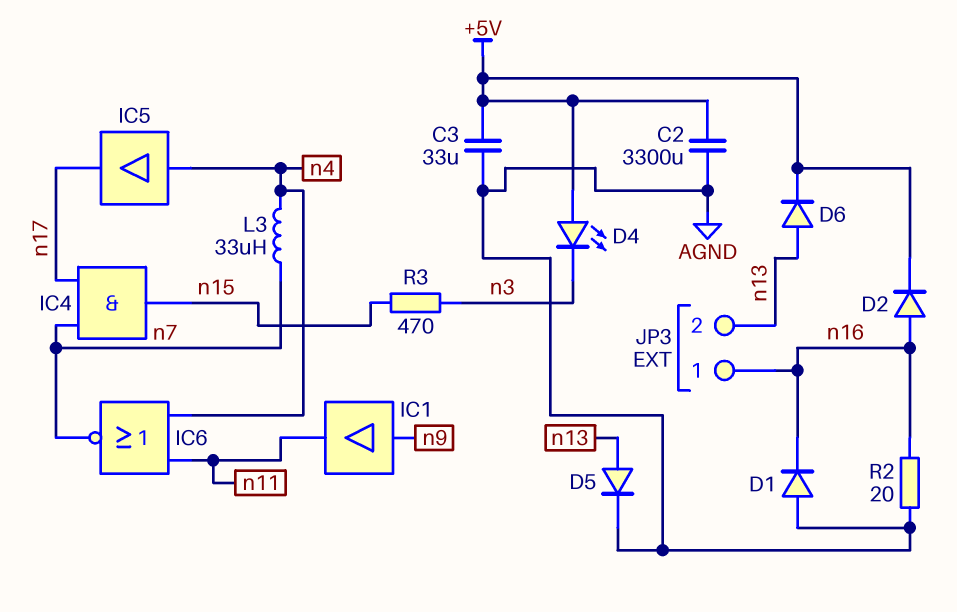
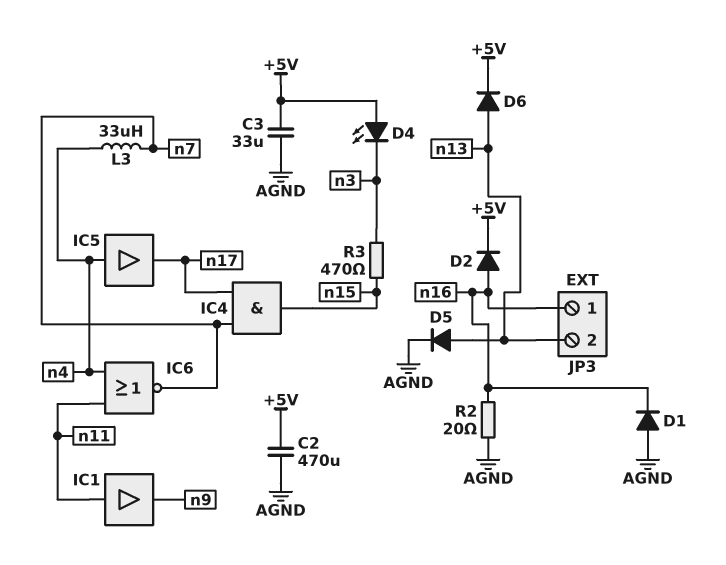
C2: 3300uF (+5V, AGND) -> 470uF (+5V, AGND)
IC1: buffer (in n9, out n11) -> buffer (in n11, out n9)

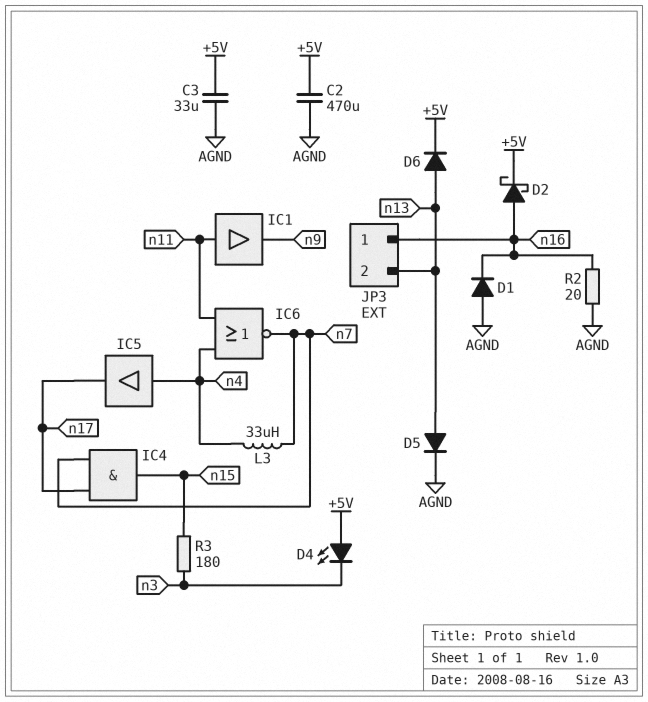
D2: diode (A n16, K +5V) -> schottky (A n16, K +5V)
R3: 470 (n3, n15) -> 180 (n3, n15)

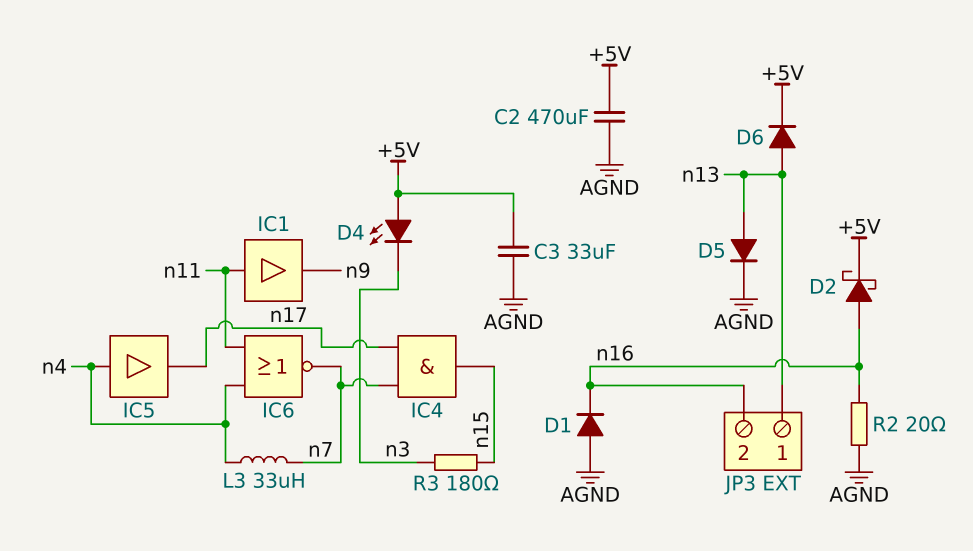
JP3 pin 1: n16 -> n13
JP3 pin 2: n13 -> n16

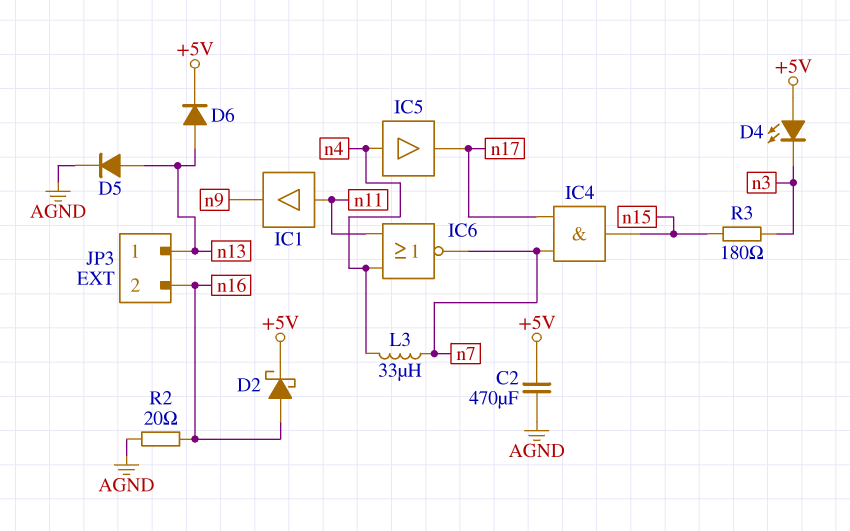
C3: 33uF (+5V, AGND) -> none
D1: diode (A AGND, K n16) -> none

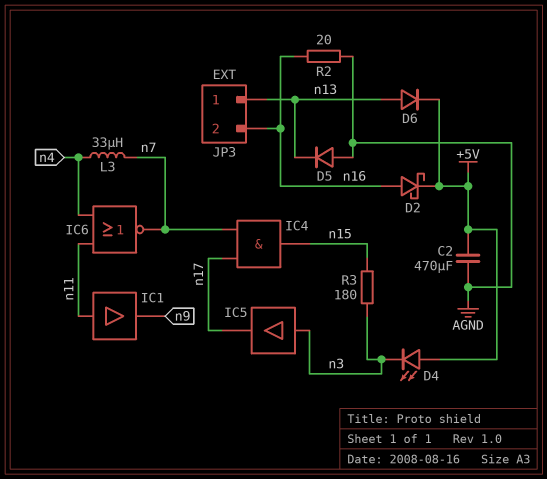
D5: diode (A n13, K AGND) -> diode (A AGND, K n13)
IC5: buffer (in n4, out n17) -> buffer (in n3, out n17)

